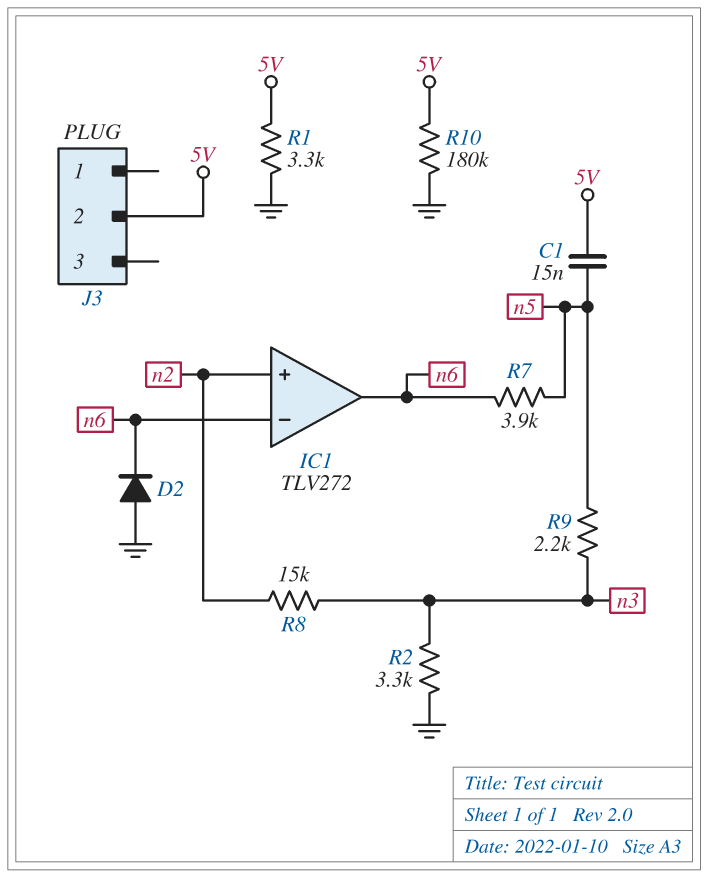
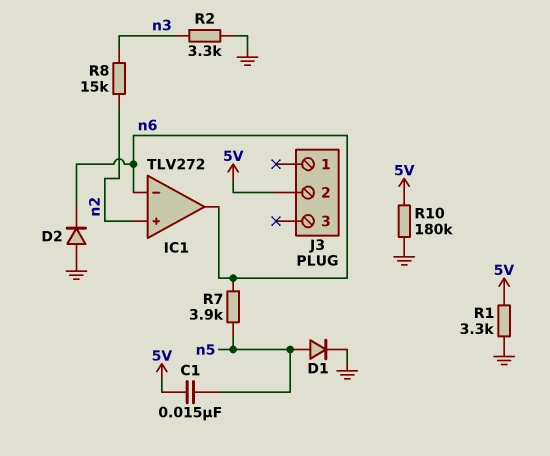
D1: none -> diode (A n5, K GND)
R9: 2.2k (n3, n5) -> none

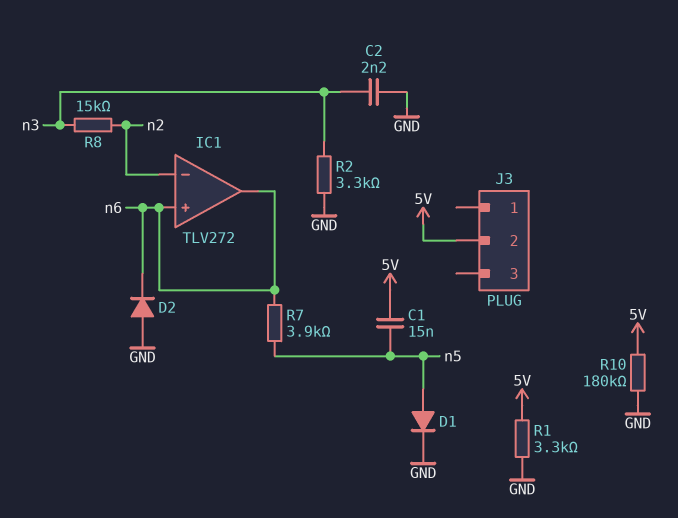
C2: none -> 2.2nF (GND, n3)
IC1 pin in+: n2 -> n6
IC1 pin in-: n6 -> n2

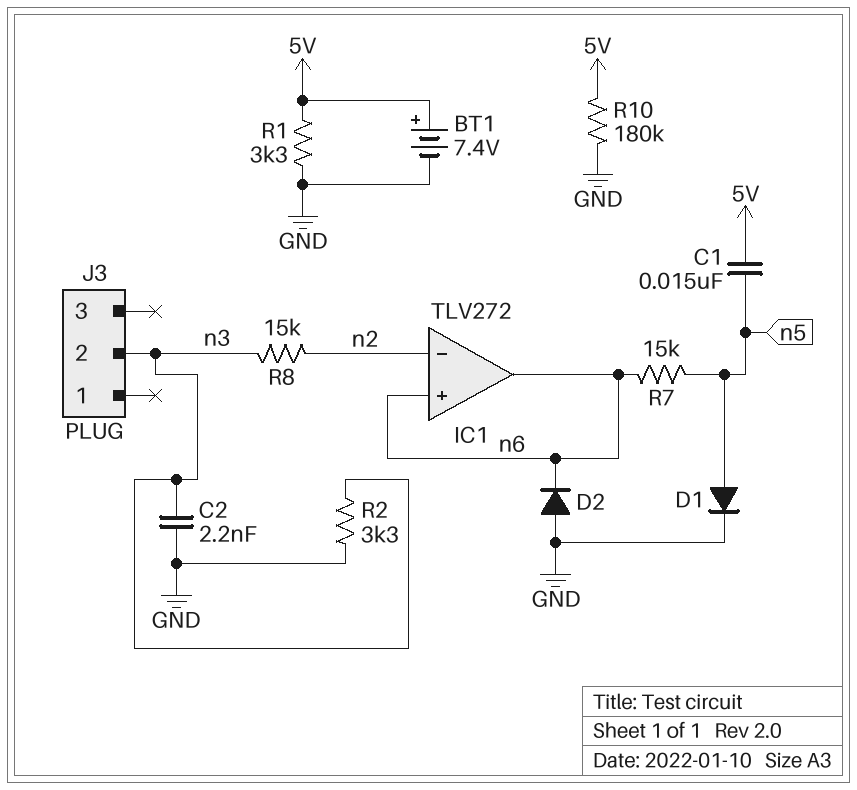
BT1: none -> 7.4V (plus 5V, minus GND)
J3 pin 2: 5V -> n3
R7: 3.9k (n5, n6) -> 15k (n5, n6)

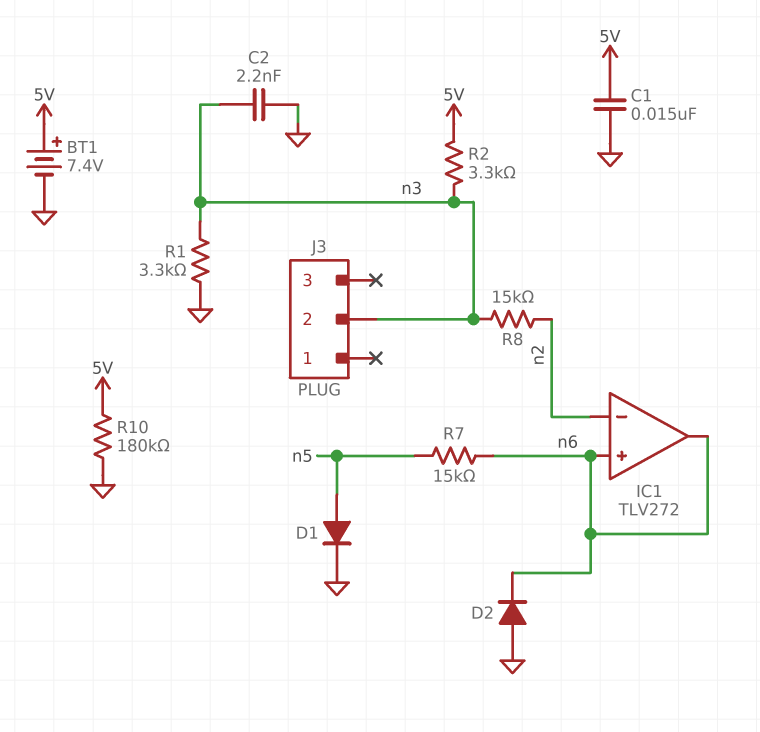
C1: 15nF (5V, n5) -> 15nF (5V, GND)
R1: 3.3k (5V, GND) -> 3.3k (GND, n3)
R2: 3.3k (GND, n3) -> 3.3k (5V, n3)

